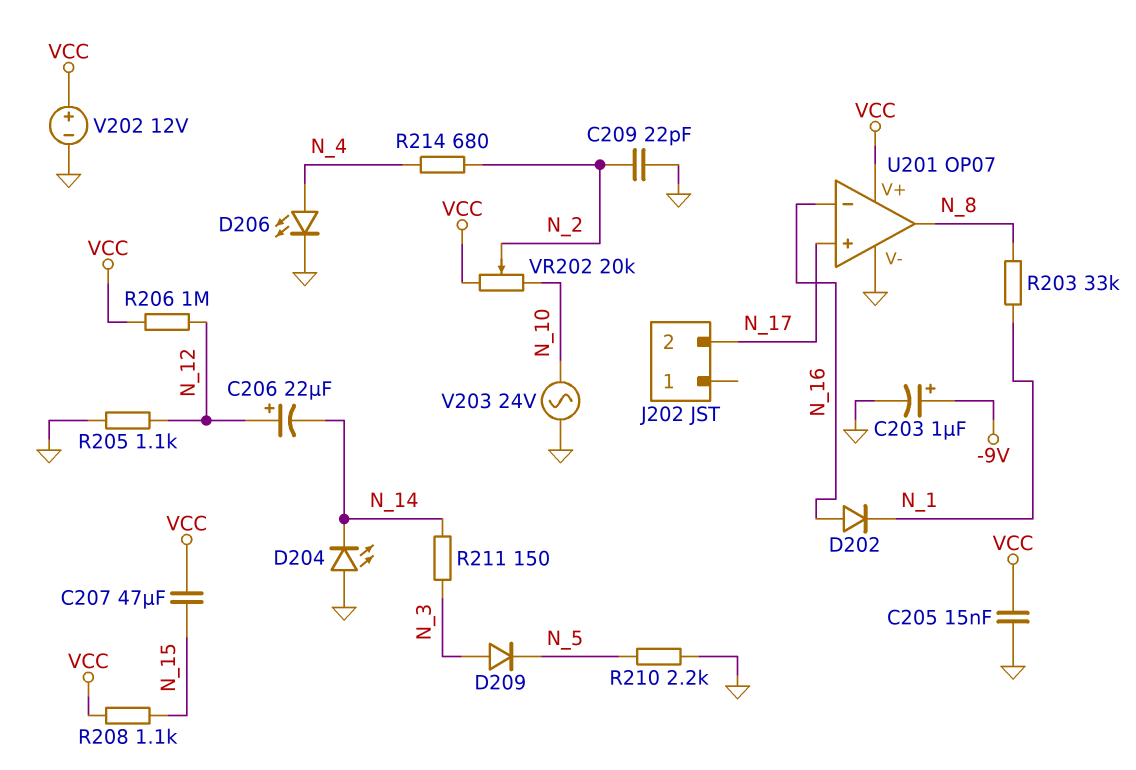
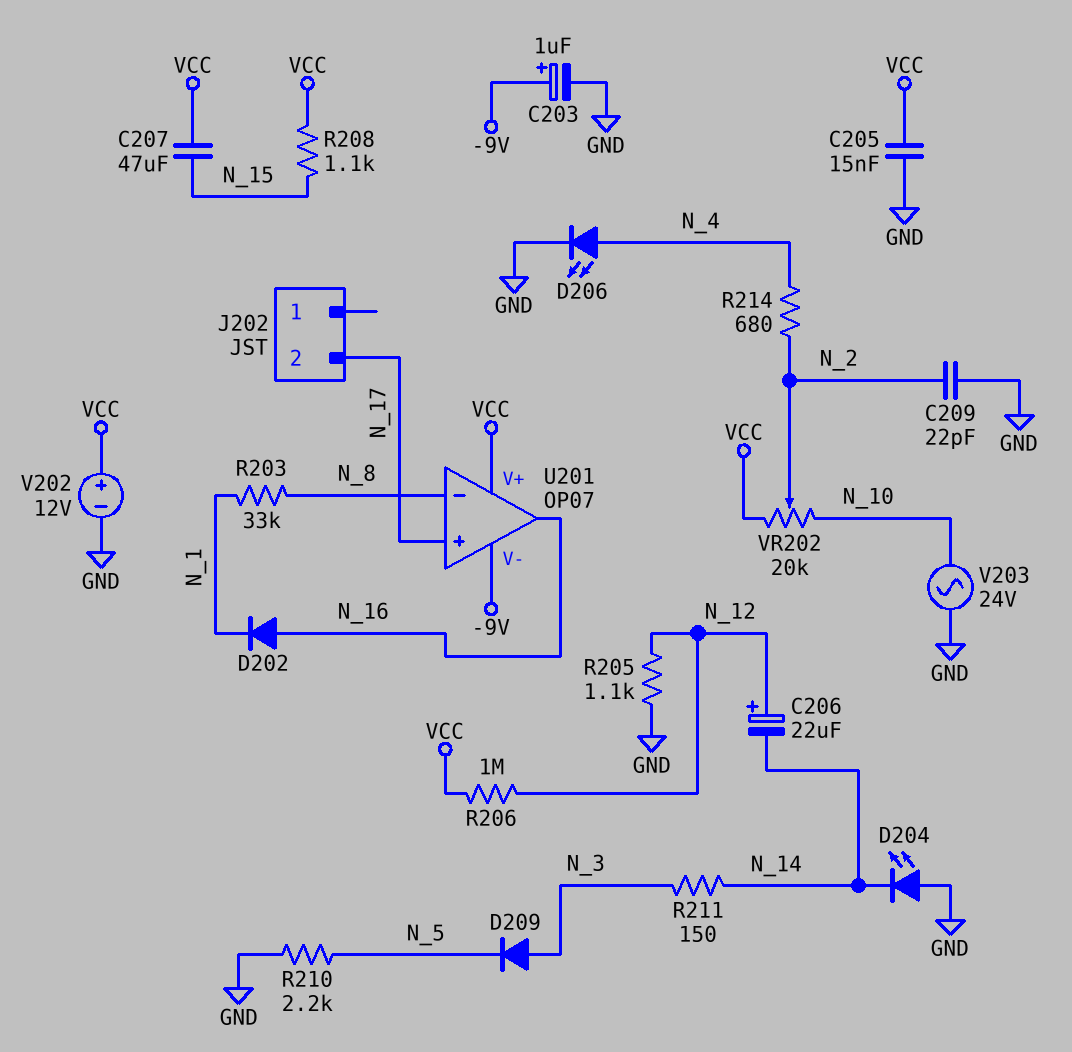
U201 pin V-: GND -> -9V
U201 pin in-: N_16 -> N_8
U201 pin out: N_8 -> N_16

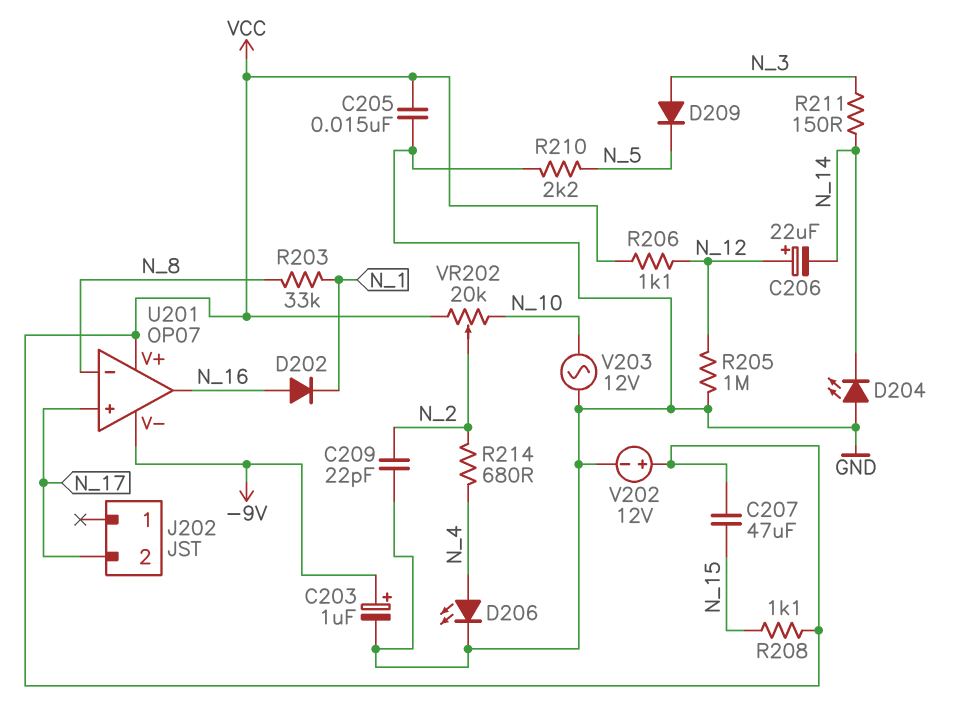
R205: 1.1k (GND, N_12) -> 1M (GND, N_12)
R206: 1M (N_12, VCC) -> 1.1k (N_12, VCC)
V203: AC 24V (GND, N_10) -> AC 12V (GND, N_10)

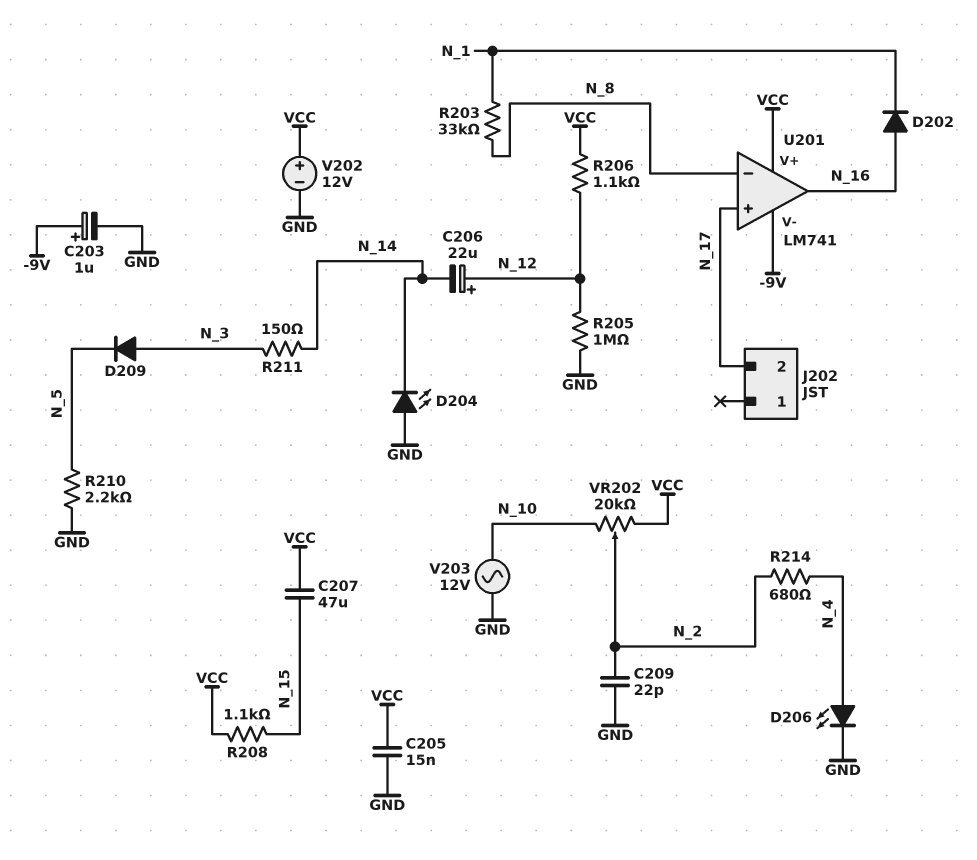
U201: OP07 -> LM741

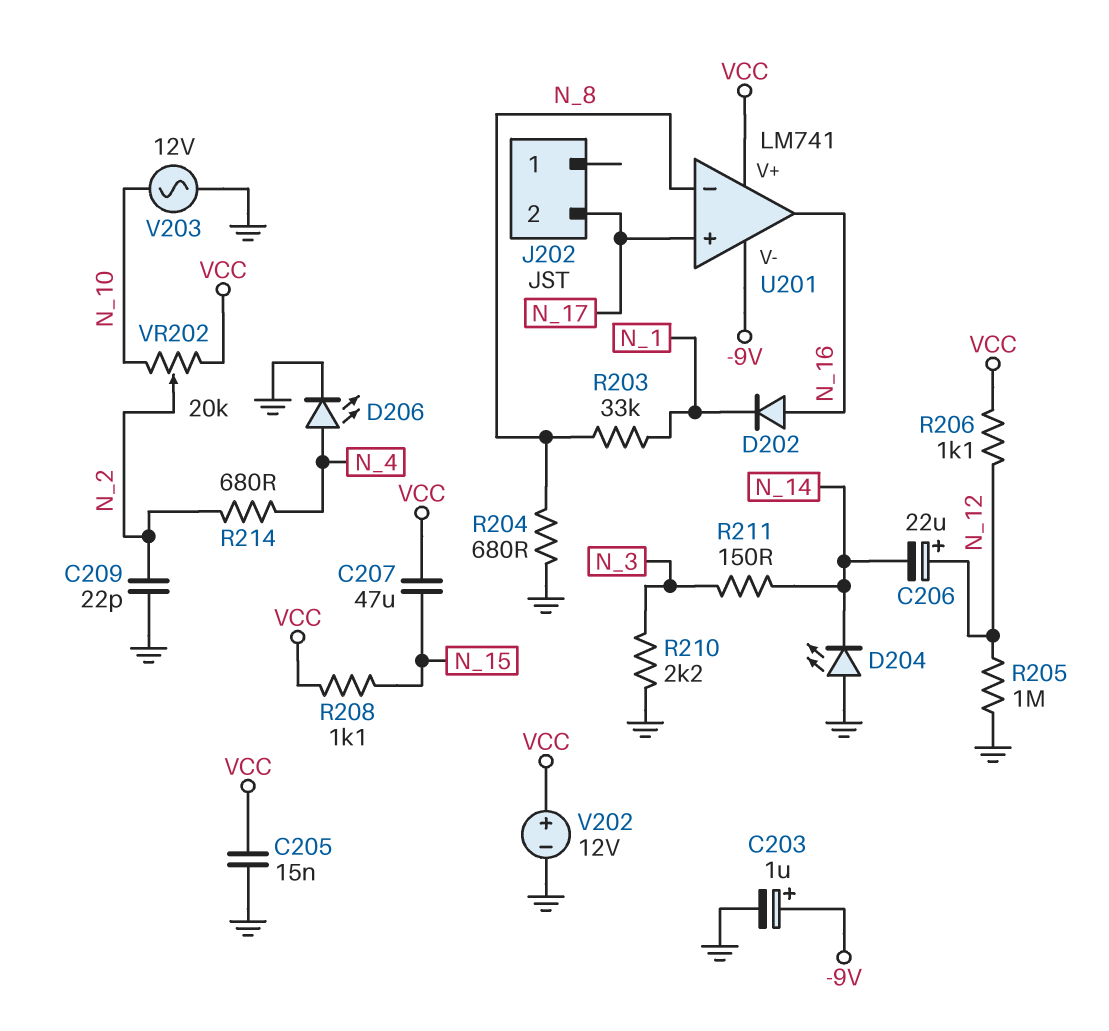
D209: diode (A N_3, K N_5) -> none
R204: none -> 680 (GND, N_8)
R210: 2.2k (GND, N_5) -> 2.2k (GND, N_3)

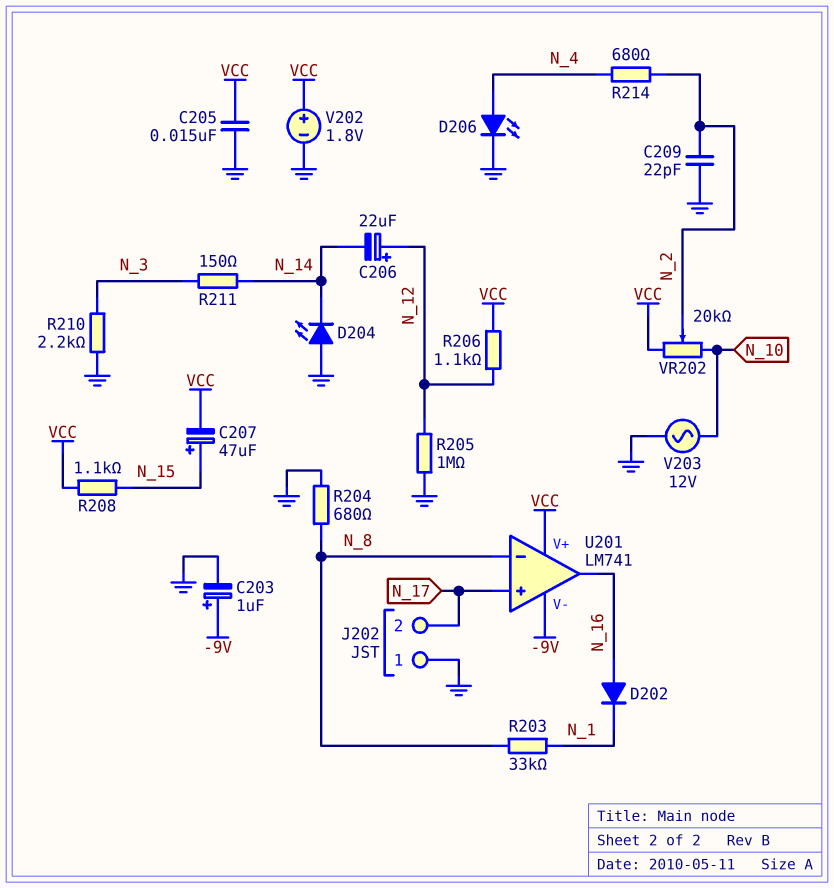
C207: 47uF (N_15, VCC) -> 47uF (plus N_15, minus VCC)
J202 pin 1: none -> GND
V202: 12V (plus VCC, minus GND) -> 1.8V (plus VCC, minus GND)

